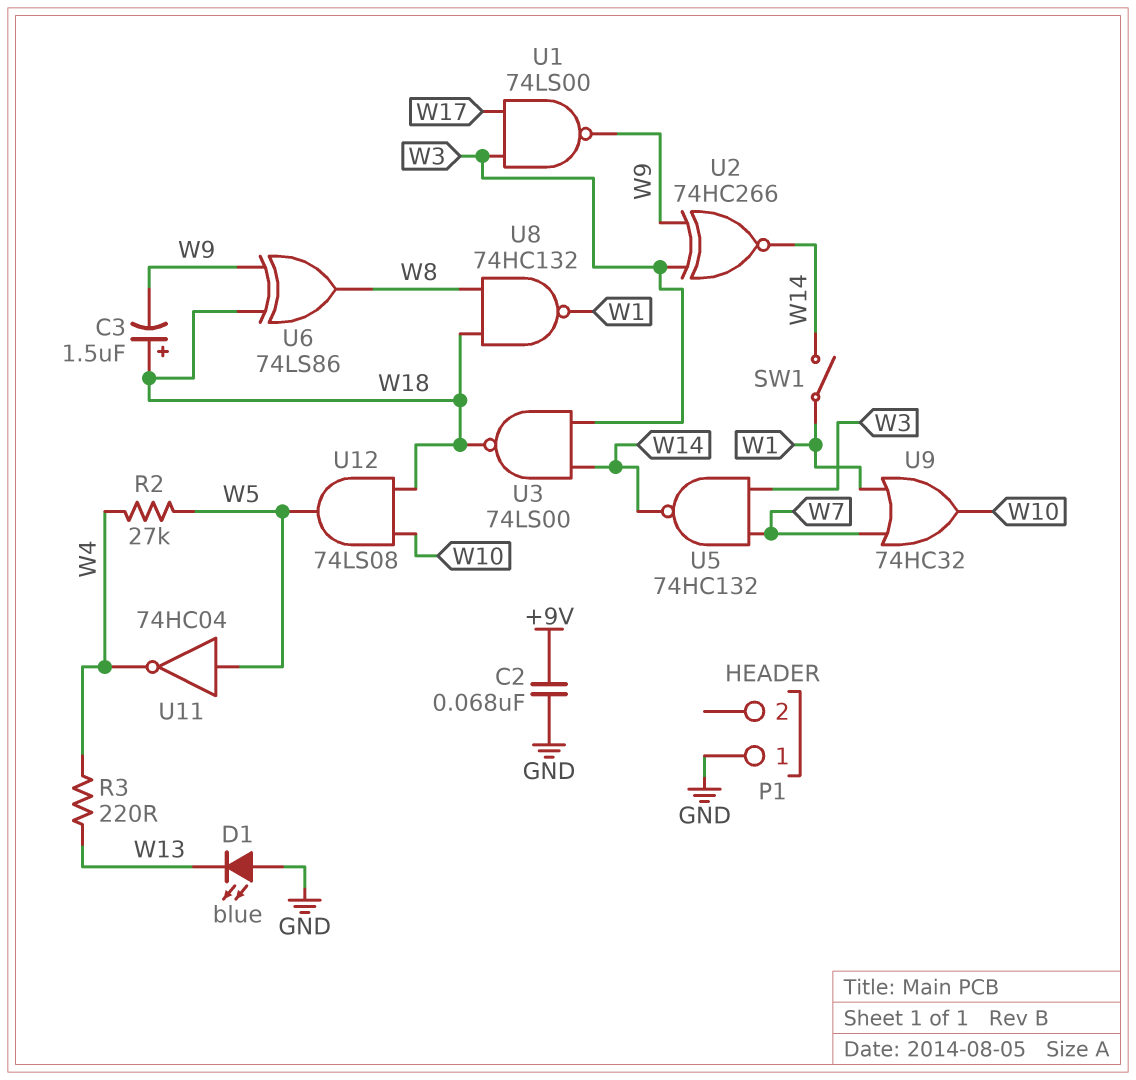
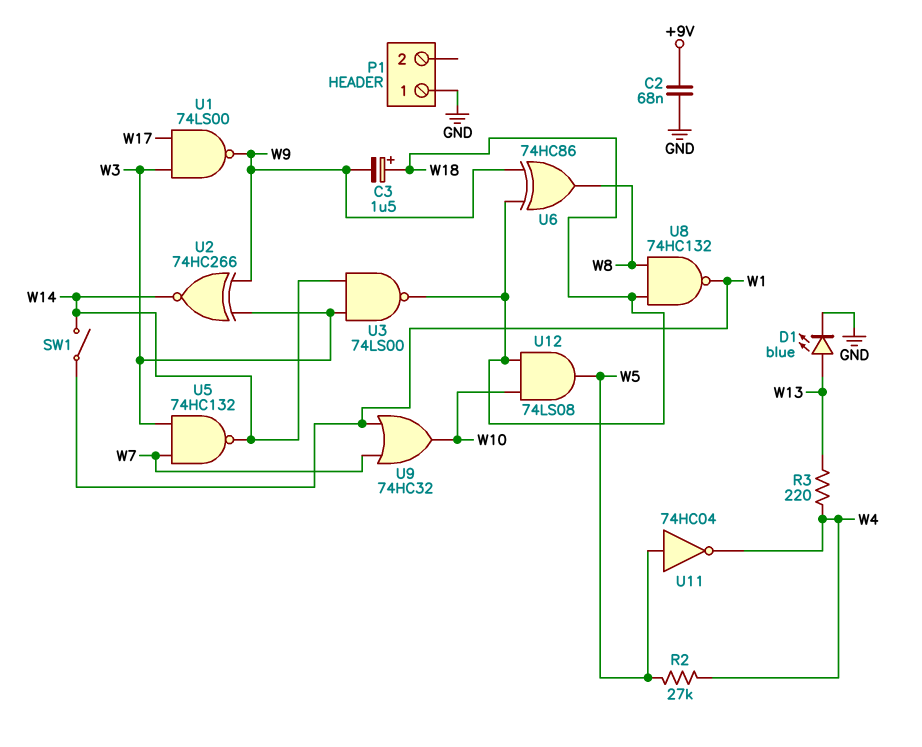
D1: LED blue (A GND, K W13) -> LED blue (A W13, K GND)
U6: XOR 74LS86 (in W9, in W18, out W8) -> XOR 74HC86 (in W9, in W18, out W8)

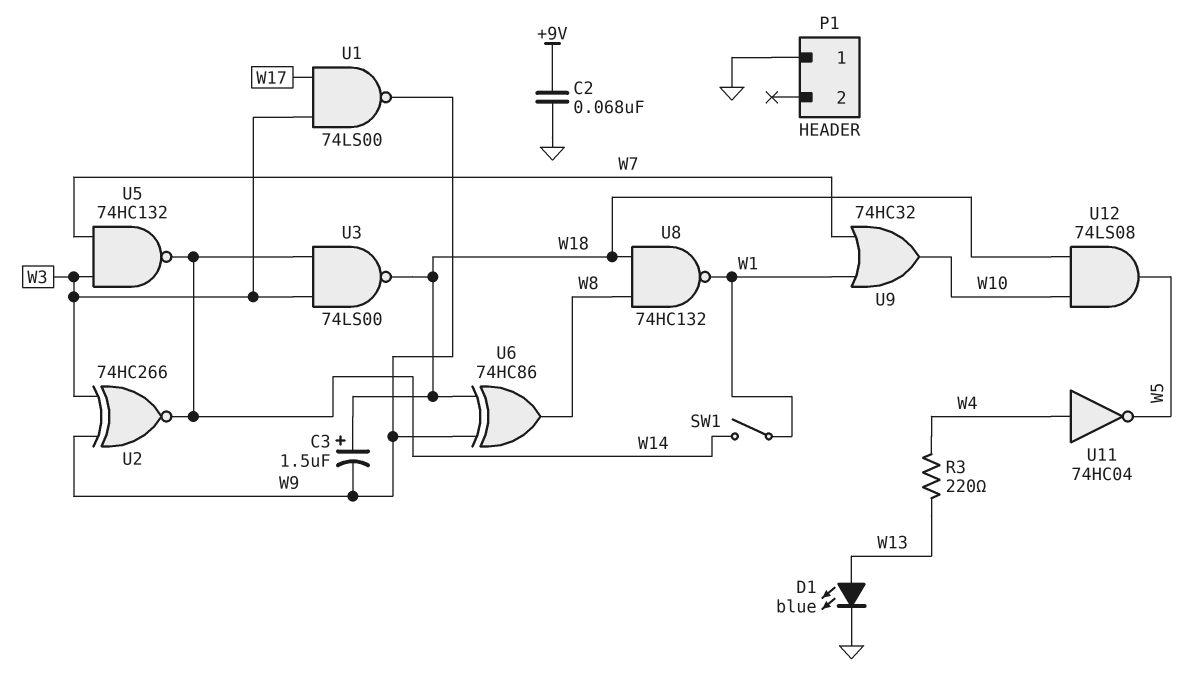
R2: 27k (W4, W5) -> none
U11: NOT 74HC04 (in W5, out W4) -> NOT 74HC04 (in W4, out W5)

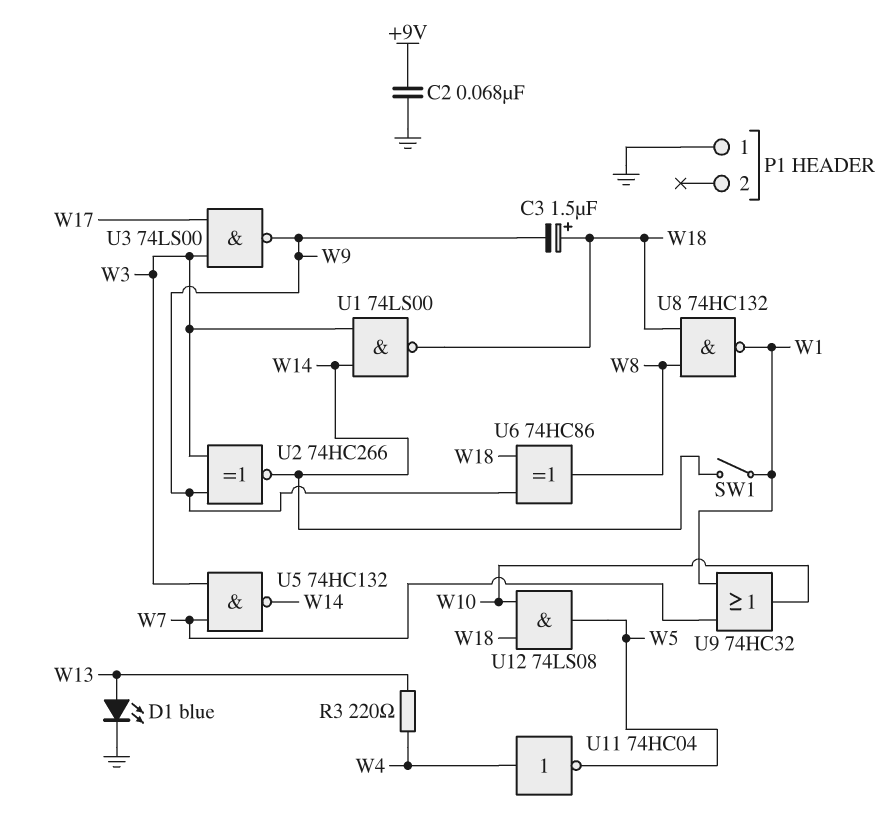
U1: NAND 74LS00 (in W3, in W17, out W9) -> NAND 74LS00 (in W3, in W14, out W18)
U3: NAND 74LS00 (in W3, in W14, out W18) -> NAND 74LS00 (in W3, in W17, out W9)

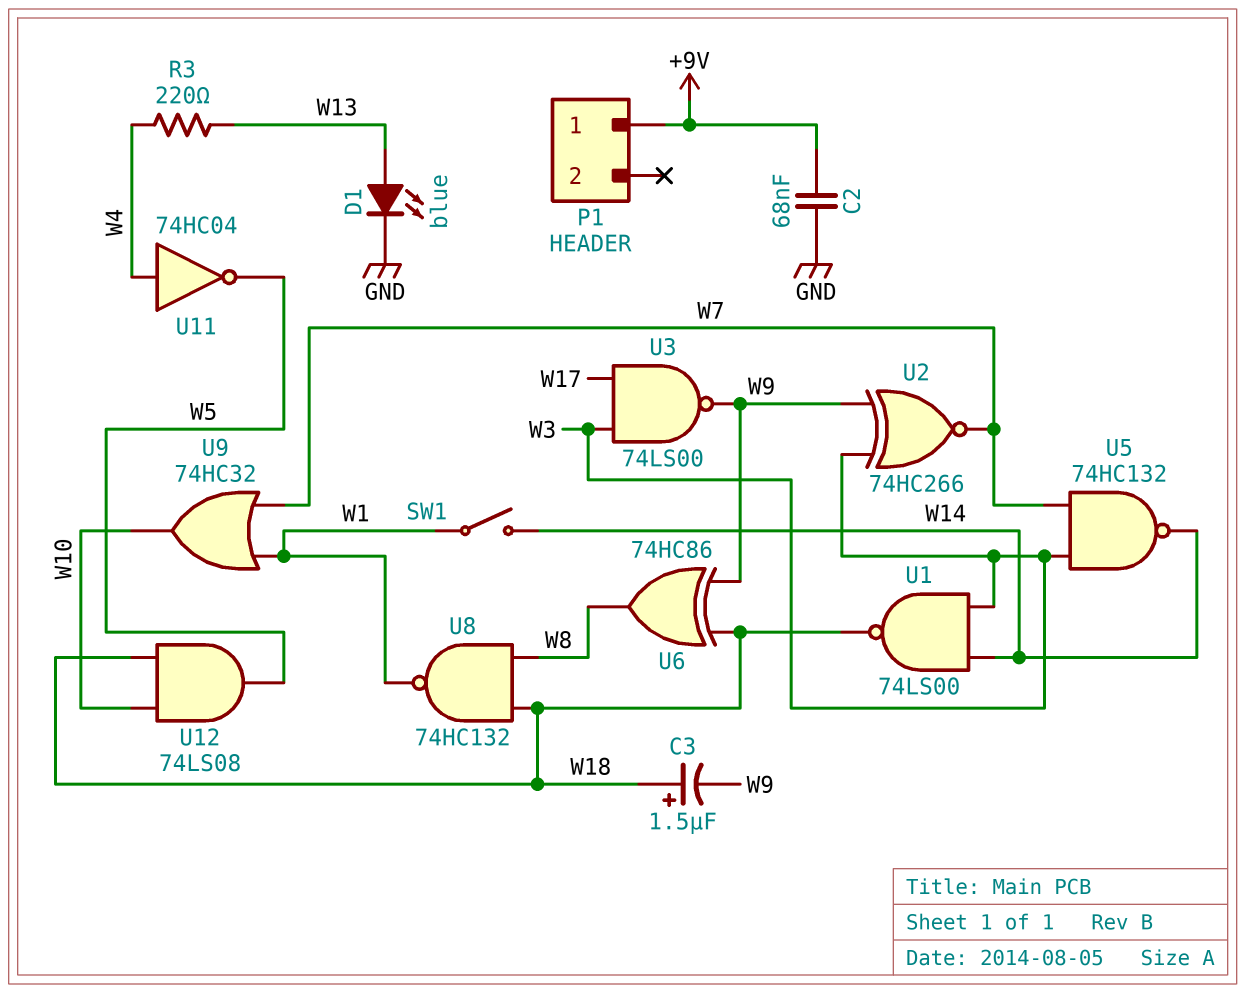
P1 pin 1: GND -> +9V
U2: XNOR 74HC266 (in W3, in W9, out W14) -> XNOR 74HC266 (in W3, in W9, out W7)

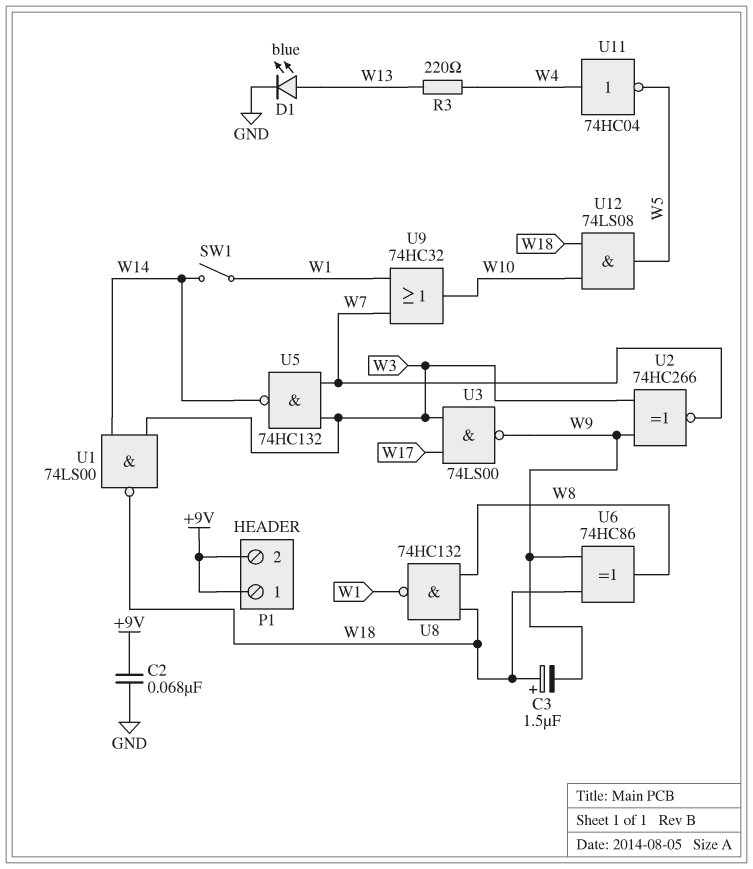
P1 pin 2: none -> +9V

